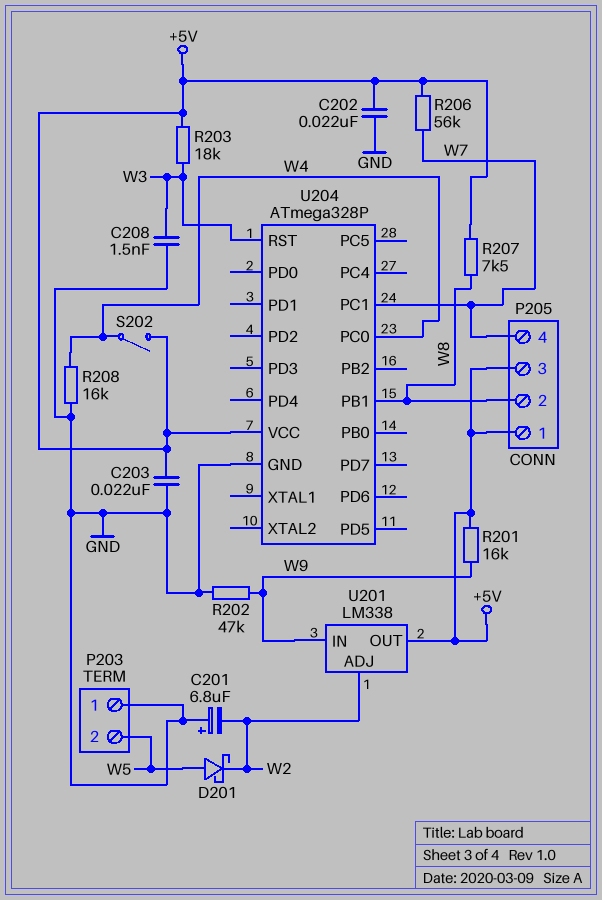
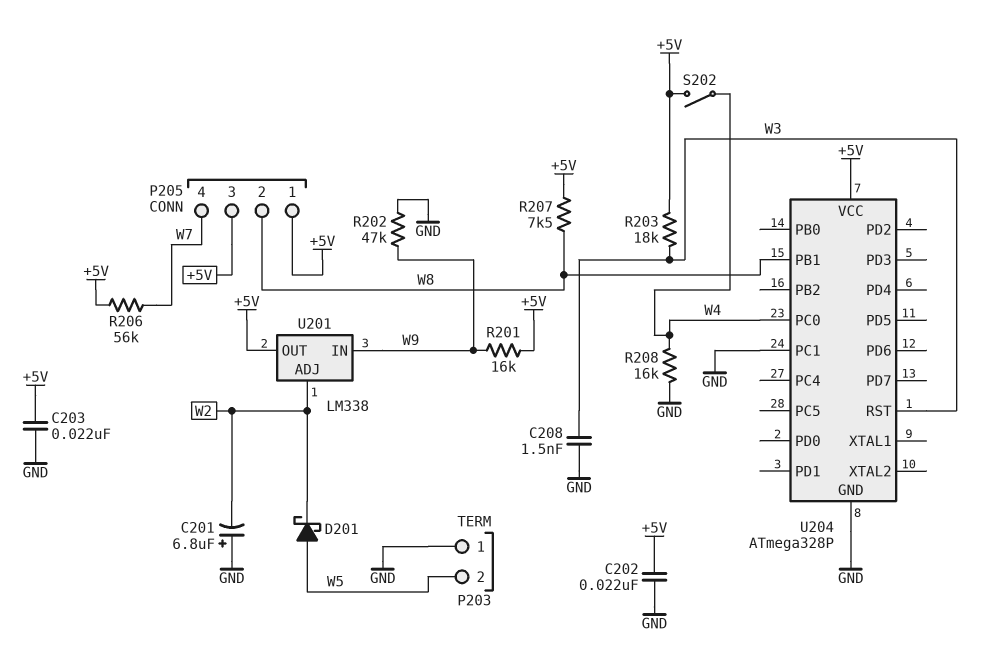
U204 pin PC1: W7 -> GND

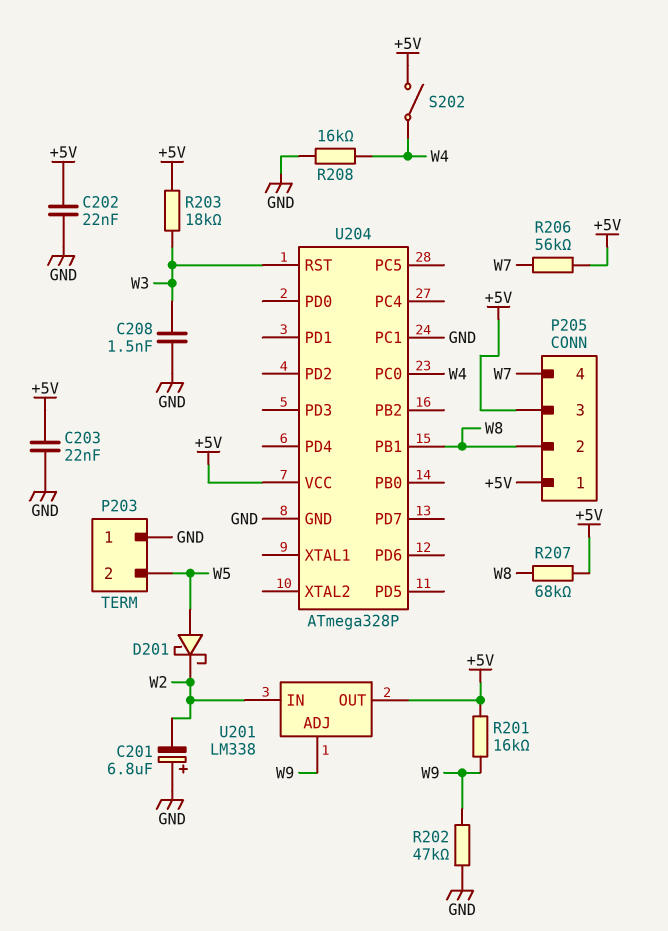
R207: 7.5k (+5V, W8) -> 68k (+5V, W8)
U201 pin ADJ: W2 -> W9
U201 pin IN: W9 -> W2

